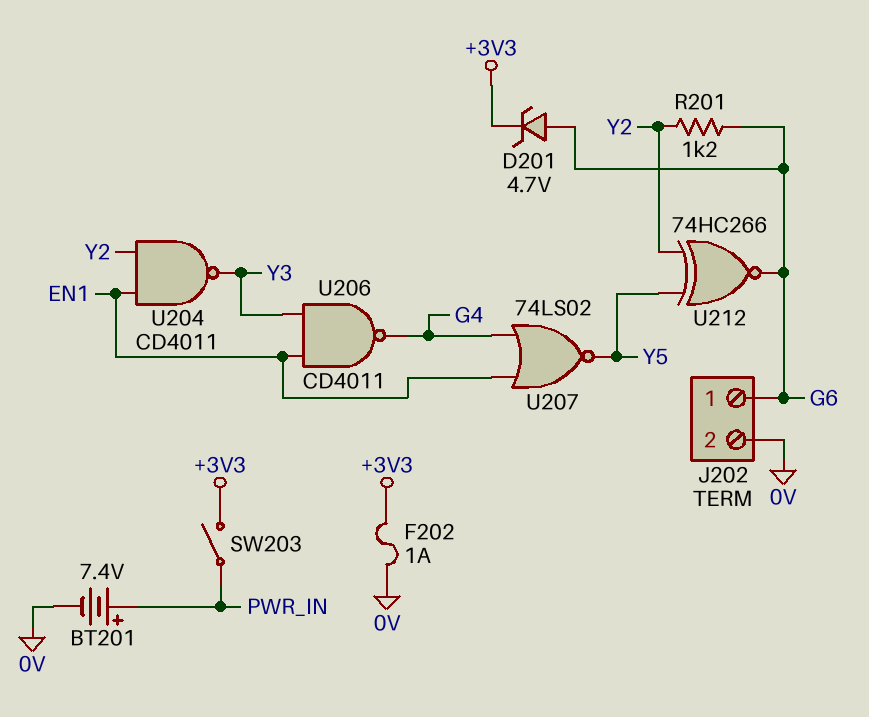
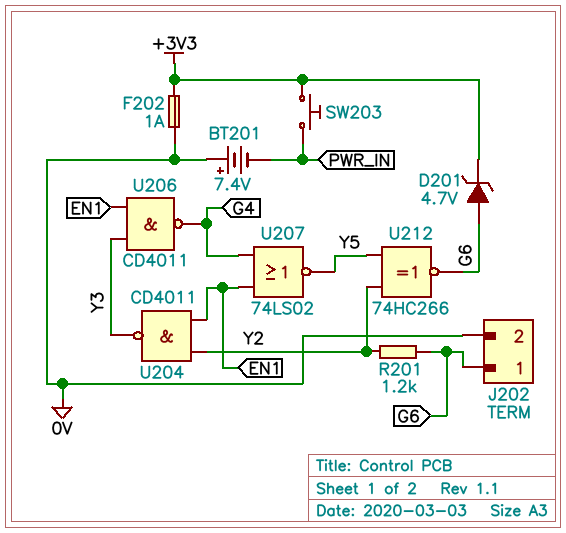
BT201: 7.4V (plus PWR_IN, minus 0V) -> 7.4V (plus 0V, minus PWR_IN)
SW203: switch (+3V3, PWR_IN) -> button (+3V3, PWR_IN)

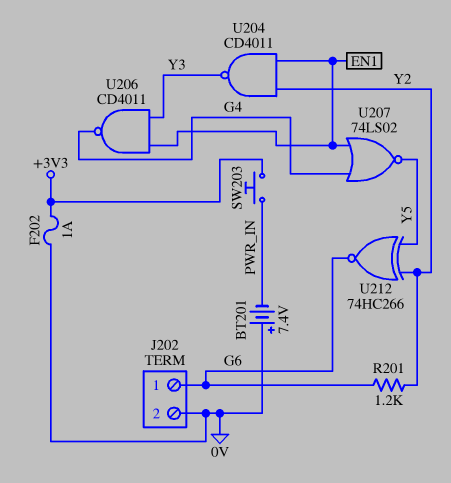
D201: zener 4.7V (A G6, K +3V3) -> none

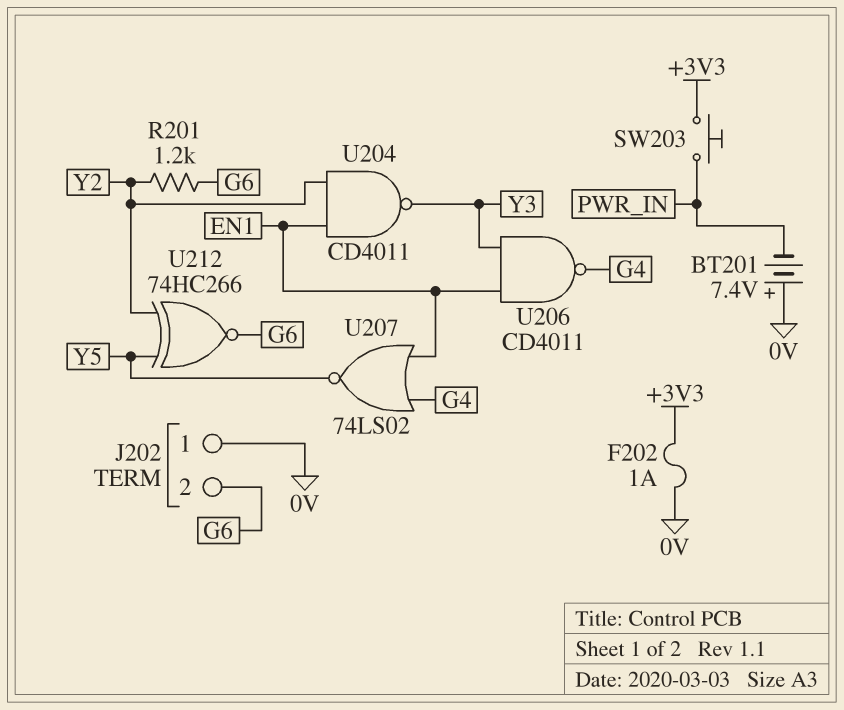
J202 pin 1: G6 -> 0V
J202 pin 2: 0V -> G6

